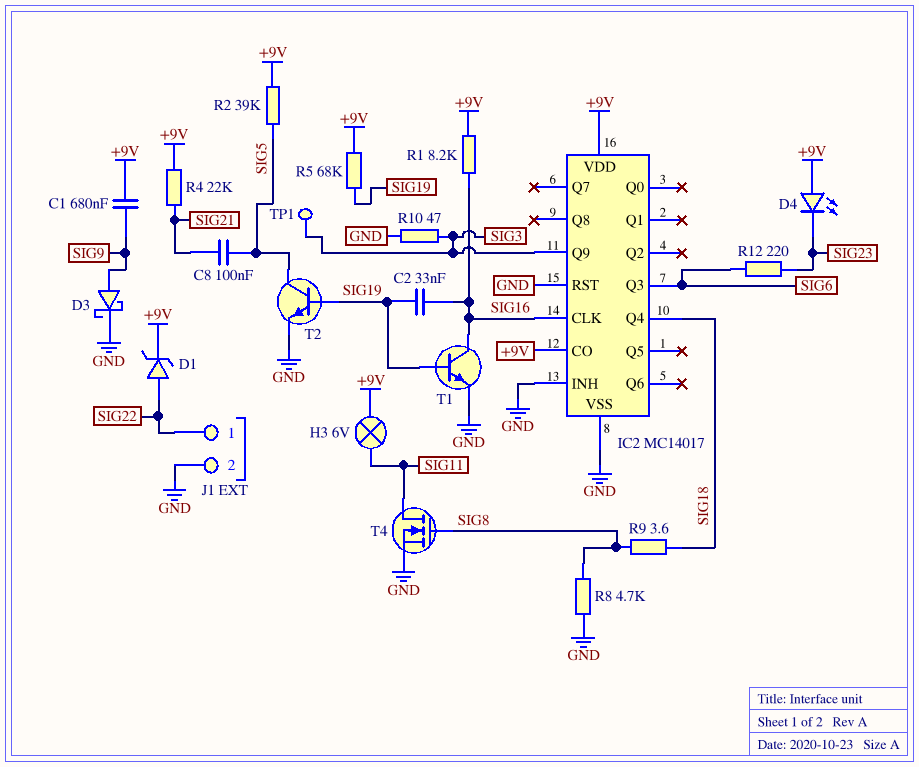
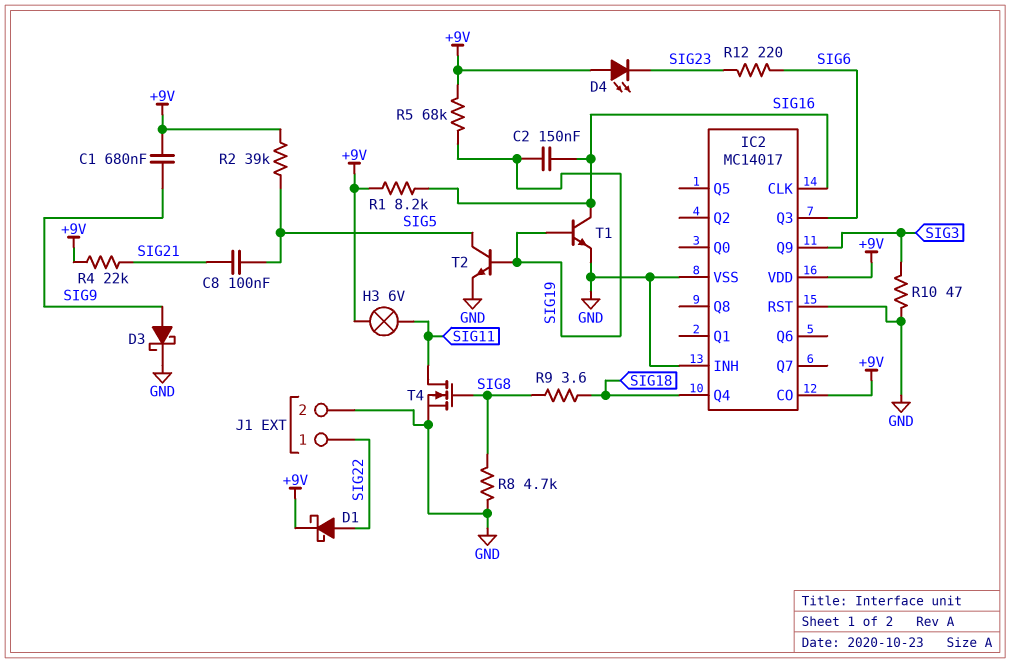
C2: 33nF (SIG16, SIG19) -> 150nF (SIG16, SIG19)
D1: zener (A SIG22, K +9V) -> schottky (A SIG22, K +9V)
TP1: test point (SIG3) -> none

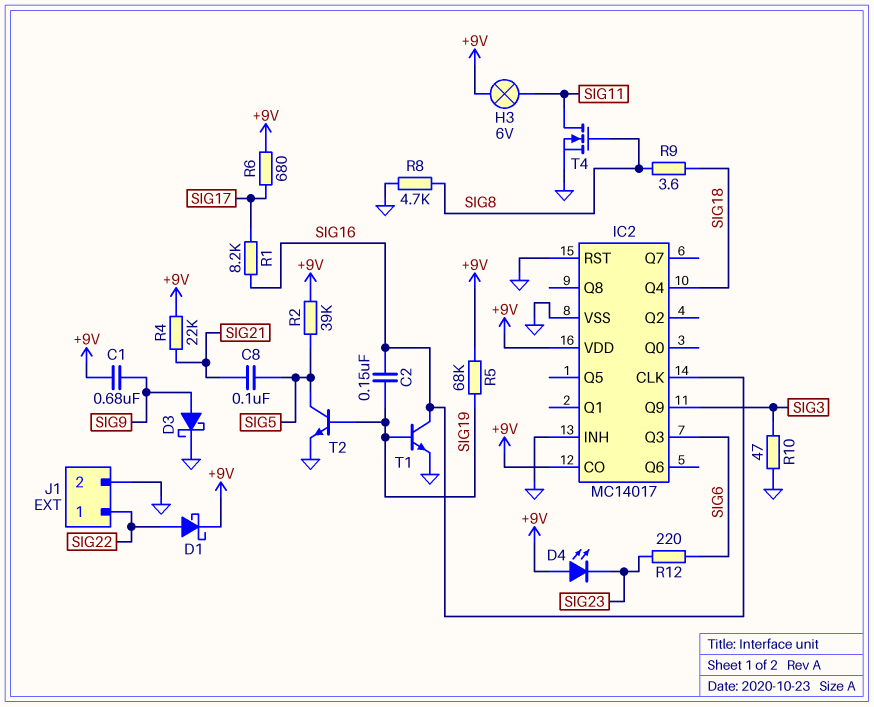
R1: 8.2k (+9V, SIG16) -> 8.2k (SIG16, SIG17)
R6: none -> 680 (+9V, SIG17)

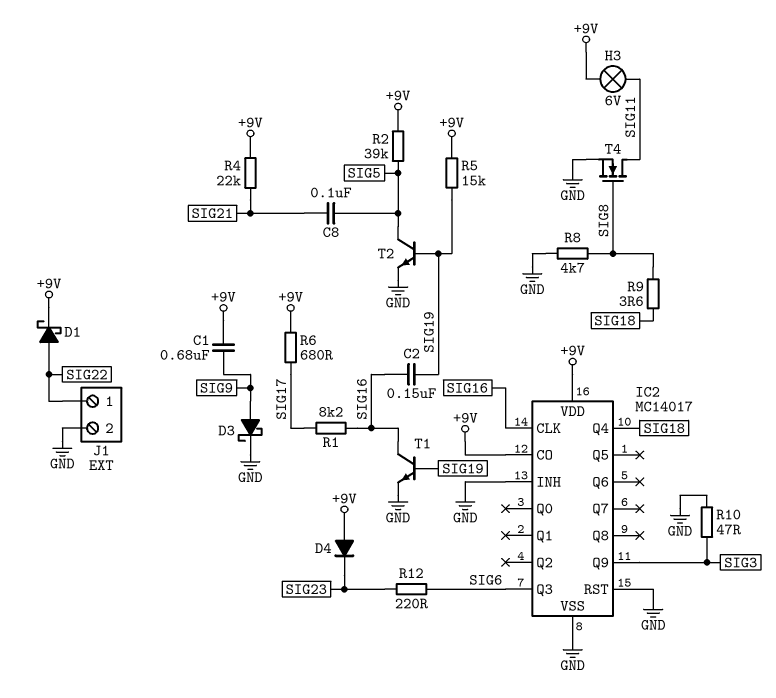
D4: LED (A +9V, K SIG23) -> diode (A +9V, K SIG23)
R5: 68k (+9V, SIG19) -> 15k (+9V, SIG19)

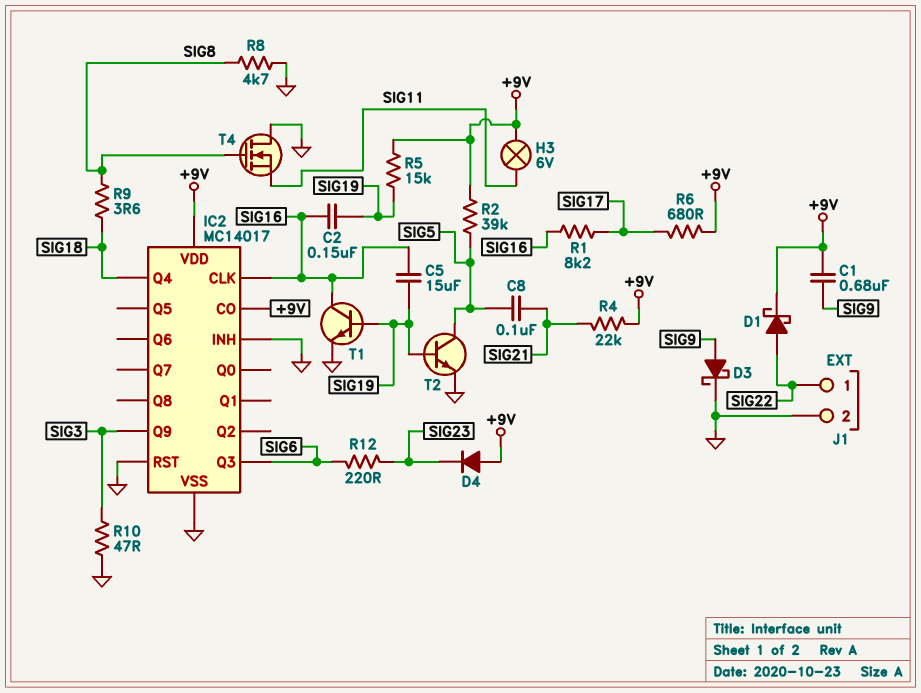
C5: none -> 15uF (SIG16, SIG19)
T4: NMOS (G SIG8, D SIG11, S GND) -> NMOS (G SIG8, D GND, S SIG11)

